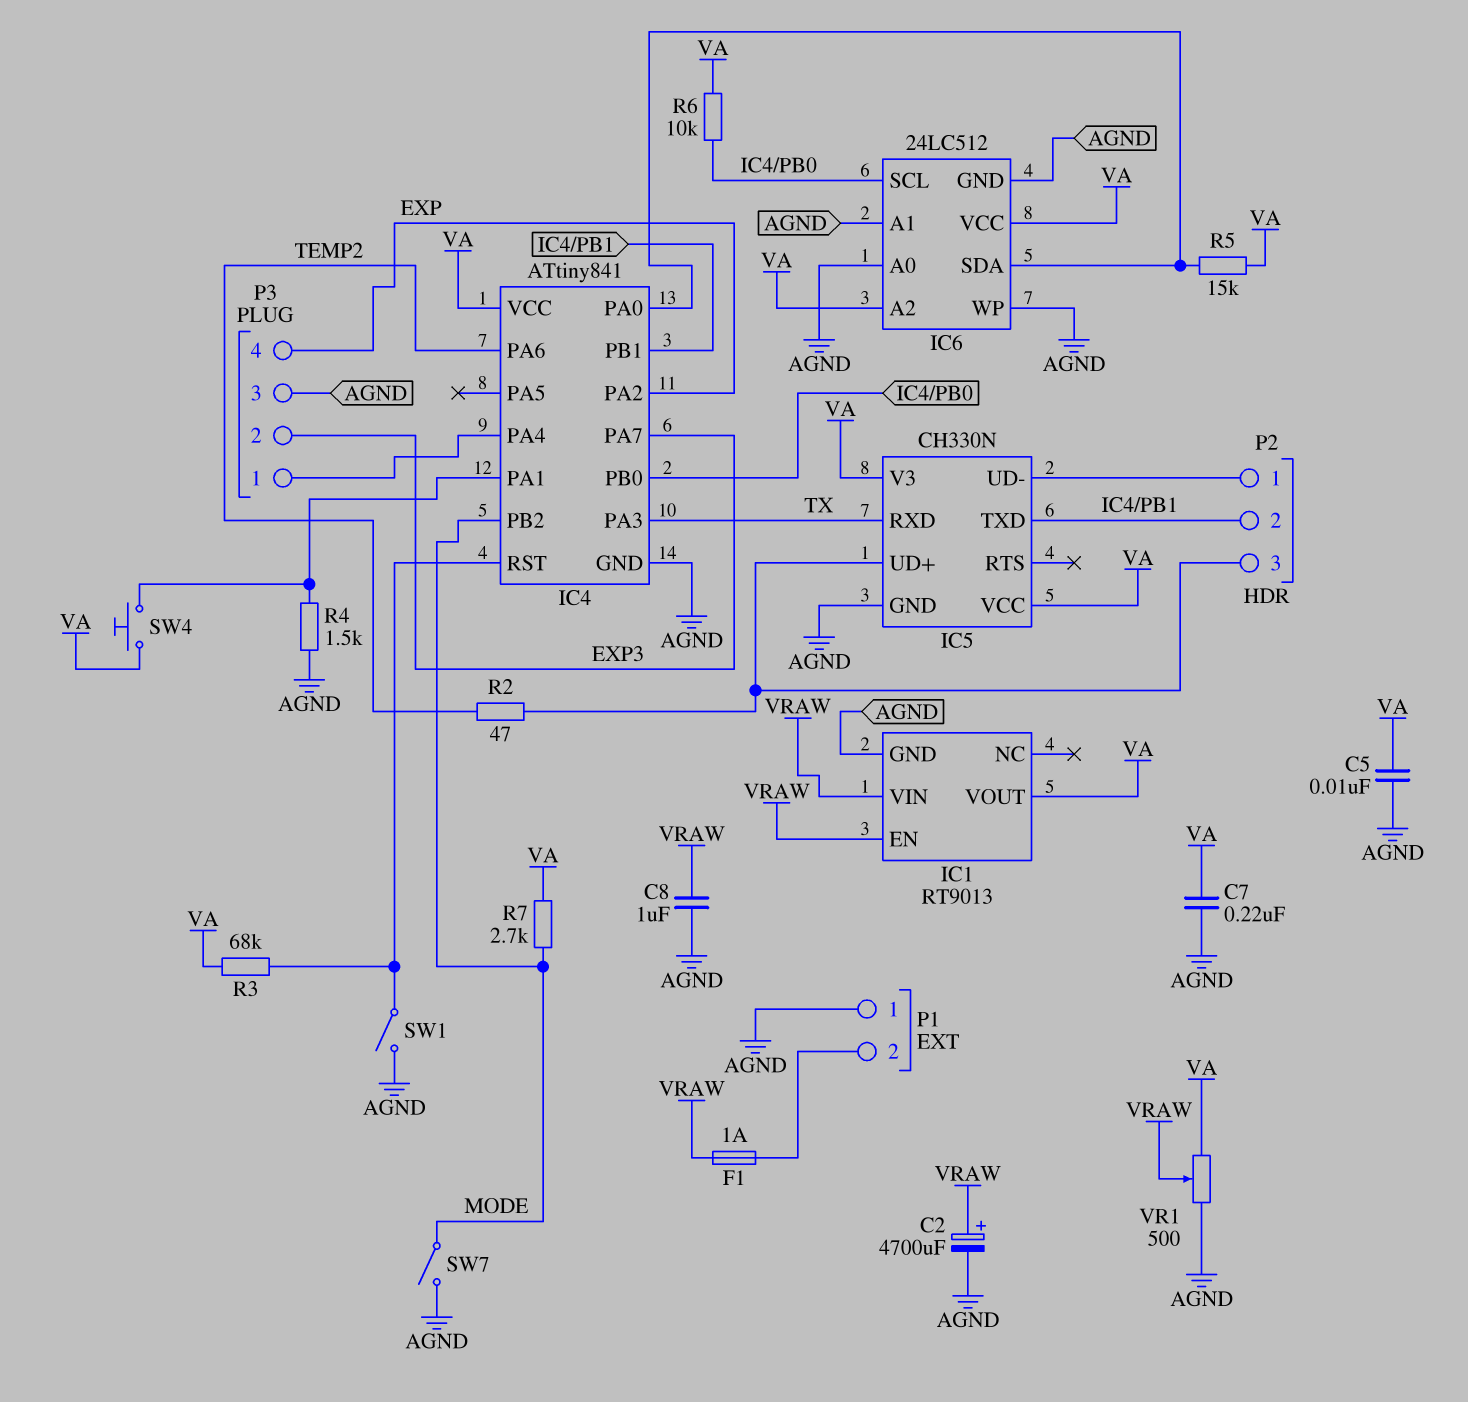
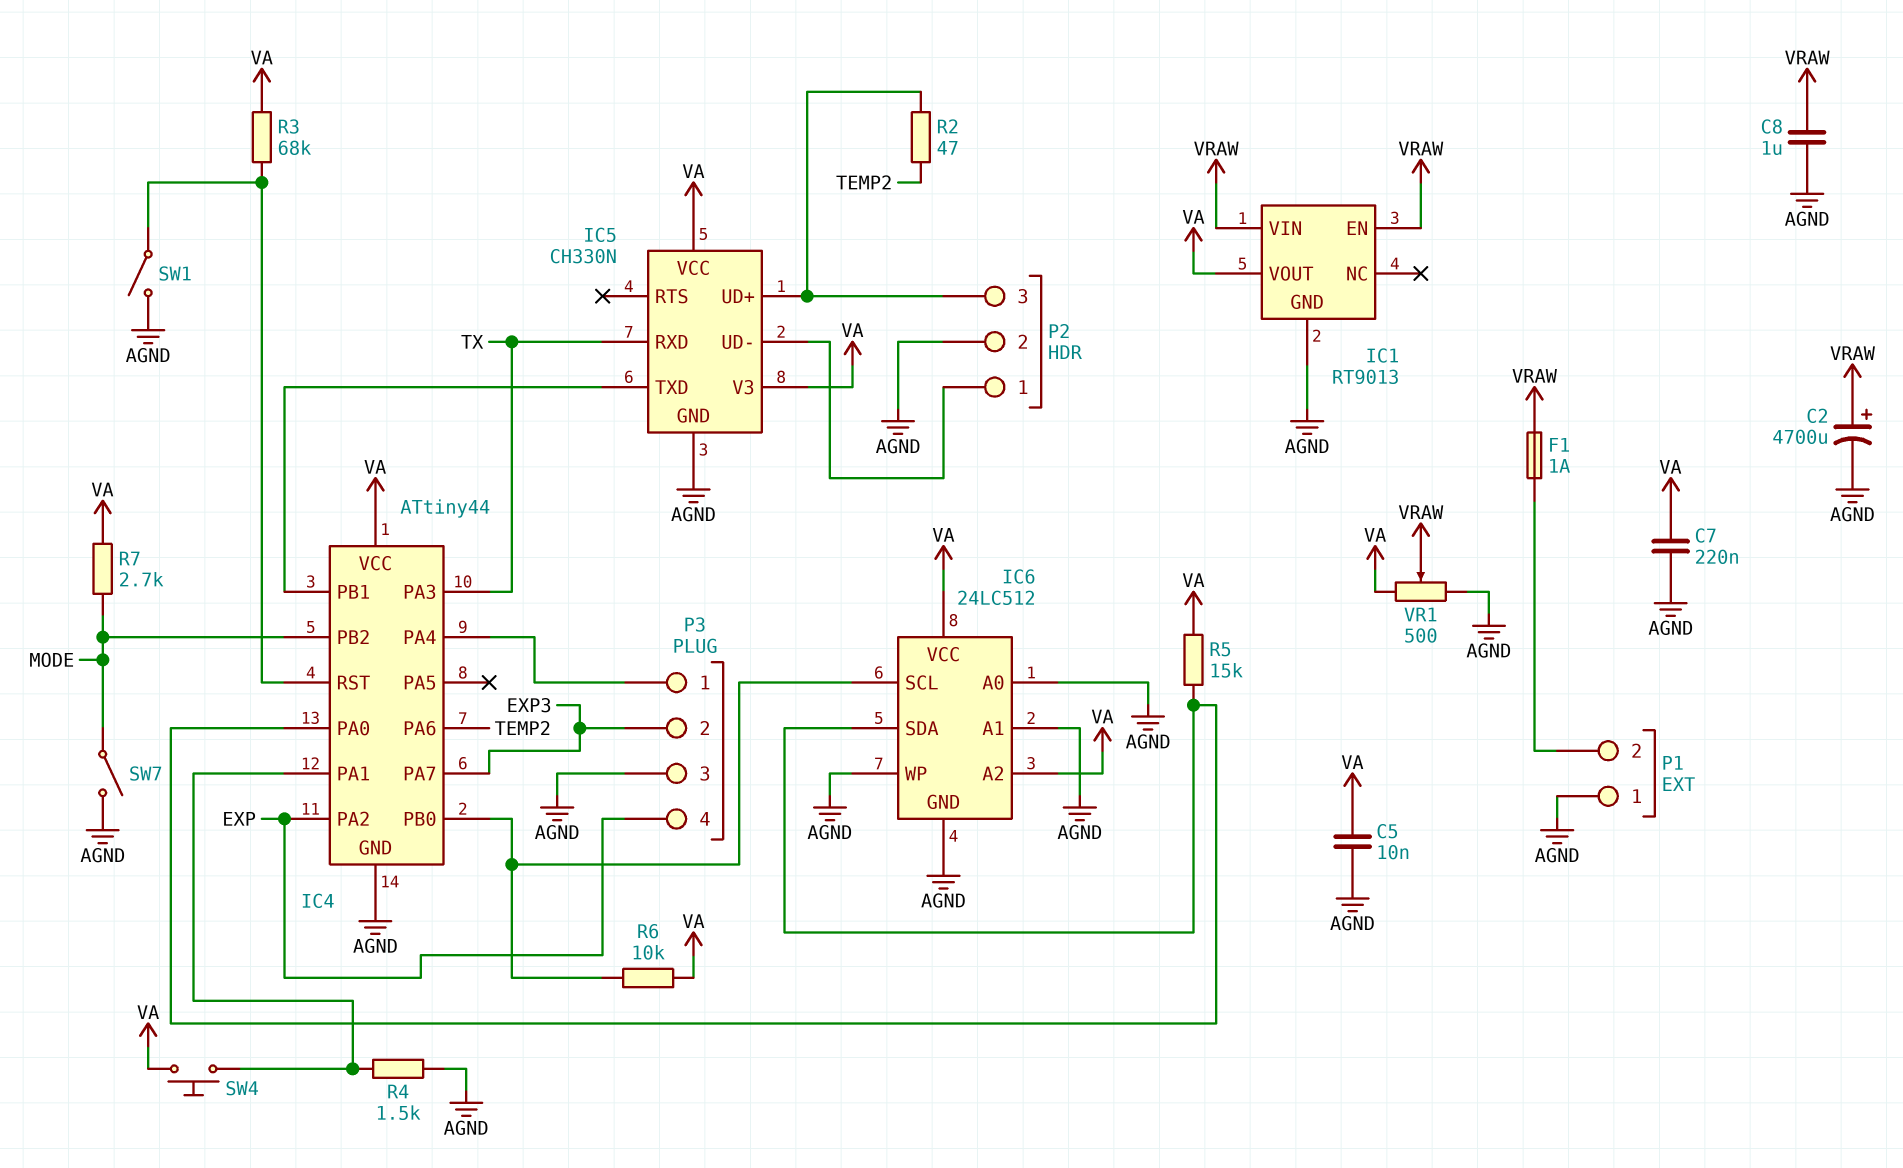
IC4: ATtiny841 -> ATtiny44
P2 pin 2: IC4/PB1 -> AGND

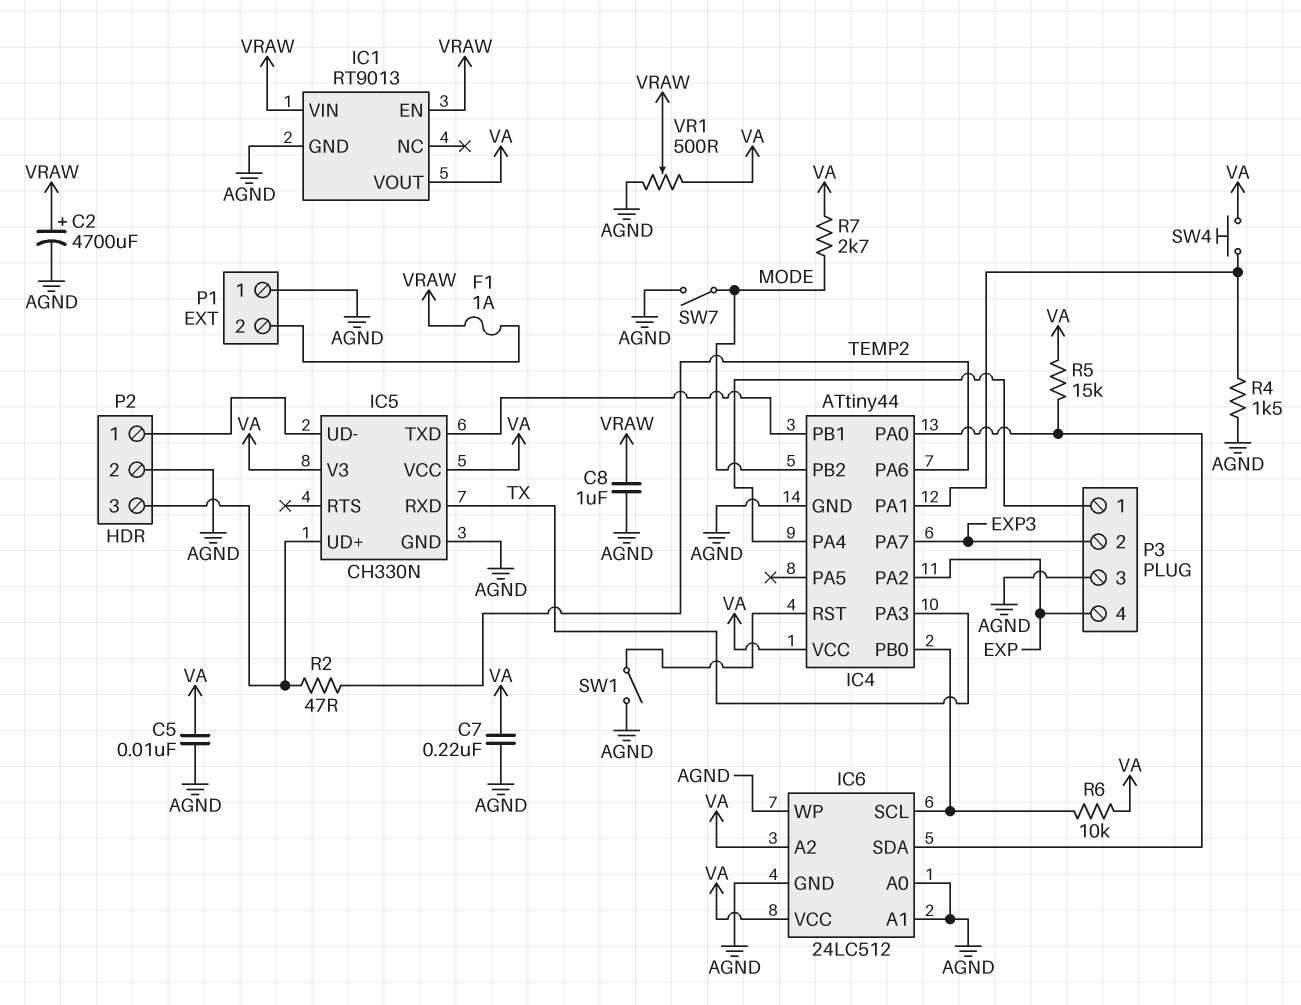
R3: 68k (IC4/RST, VA) -> none

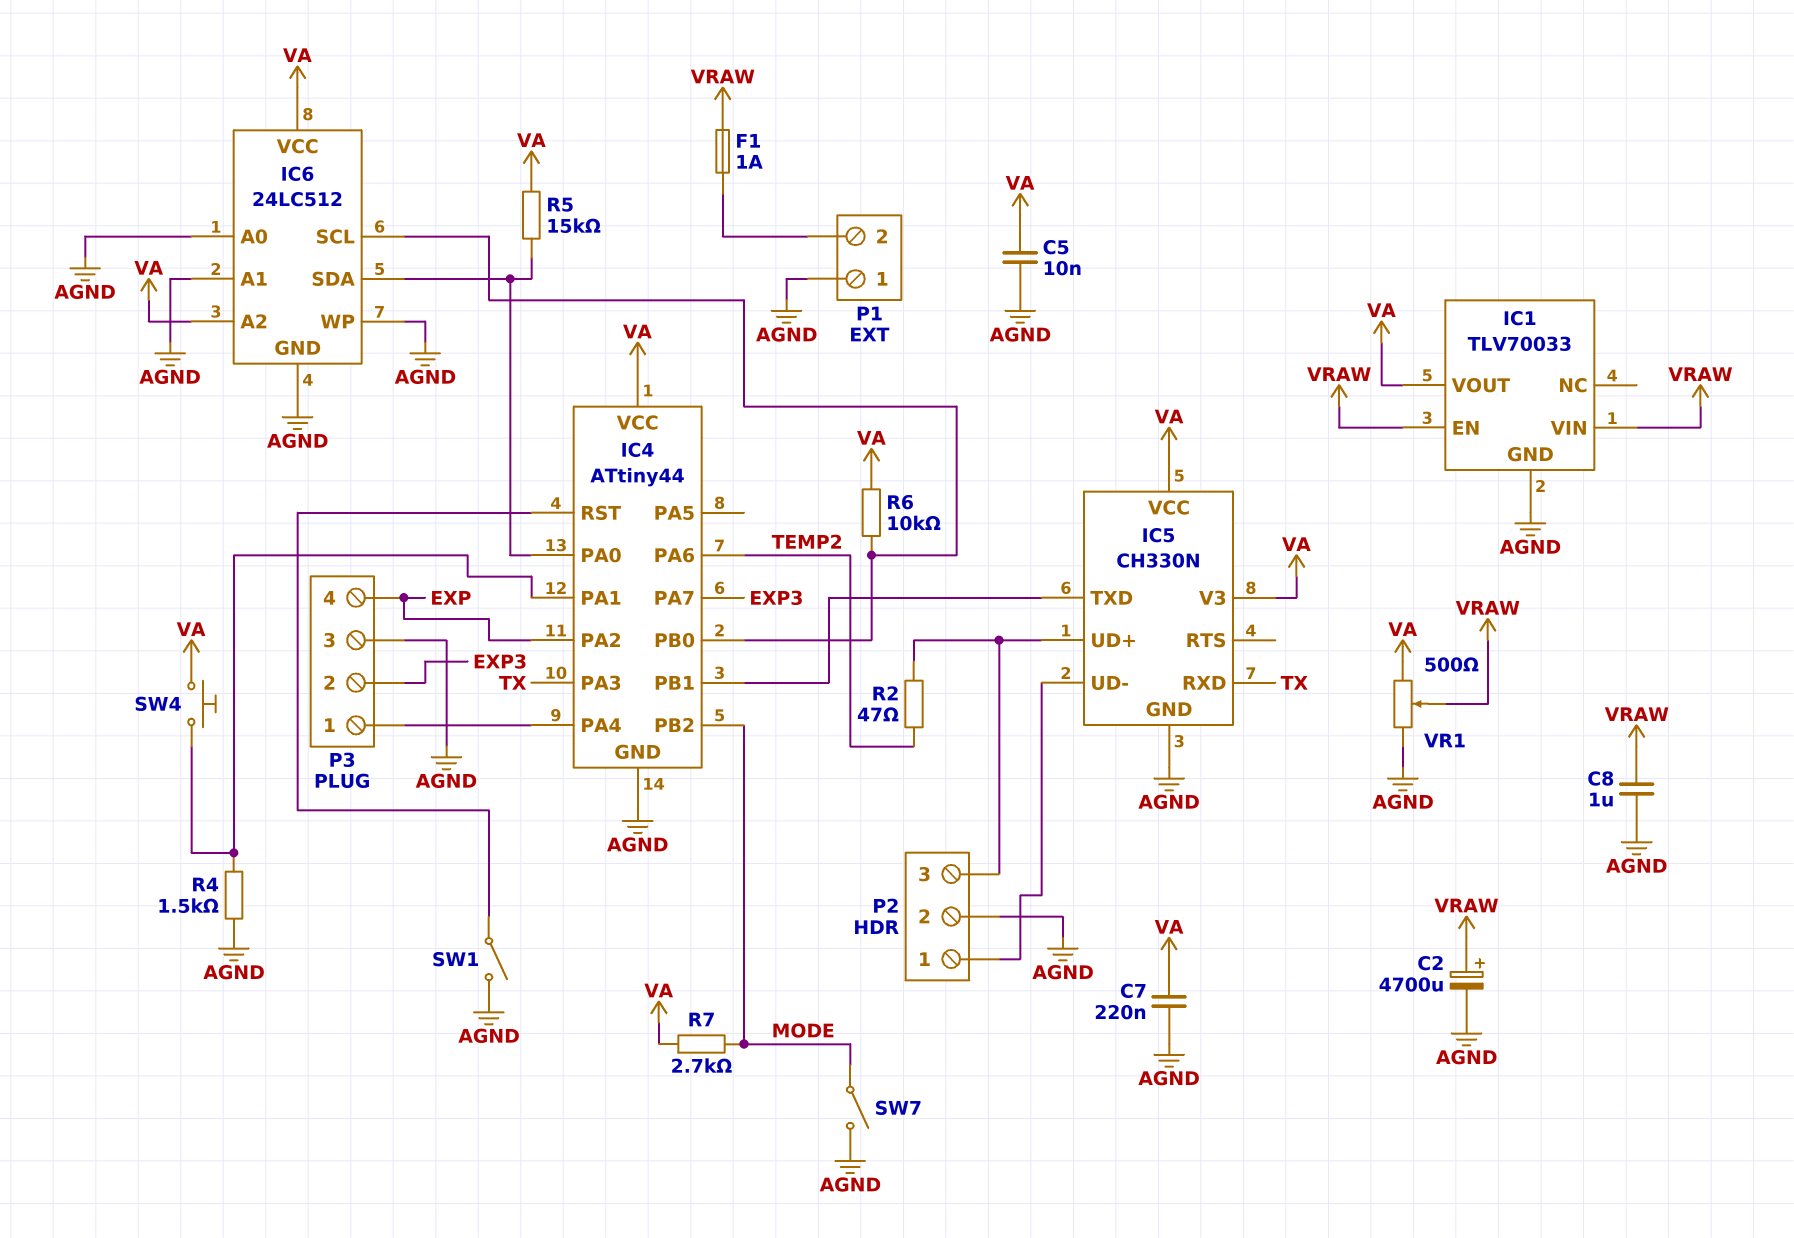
IC1: RT9013 -> TLV70033

